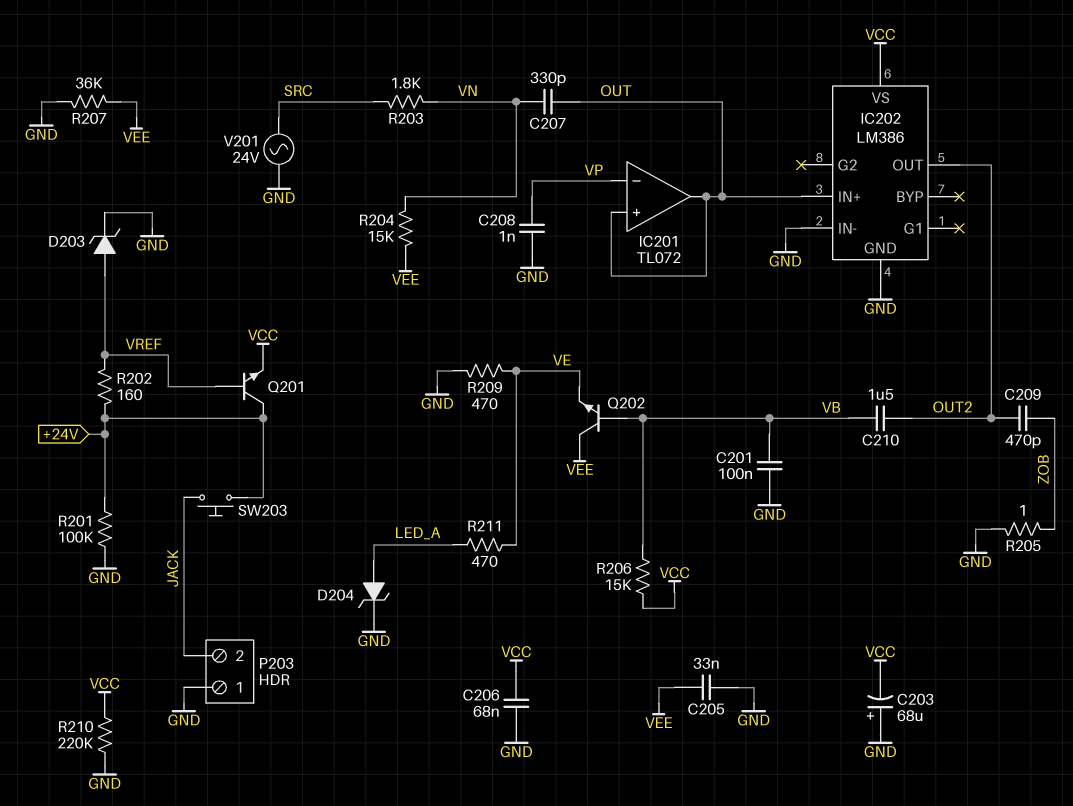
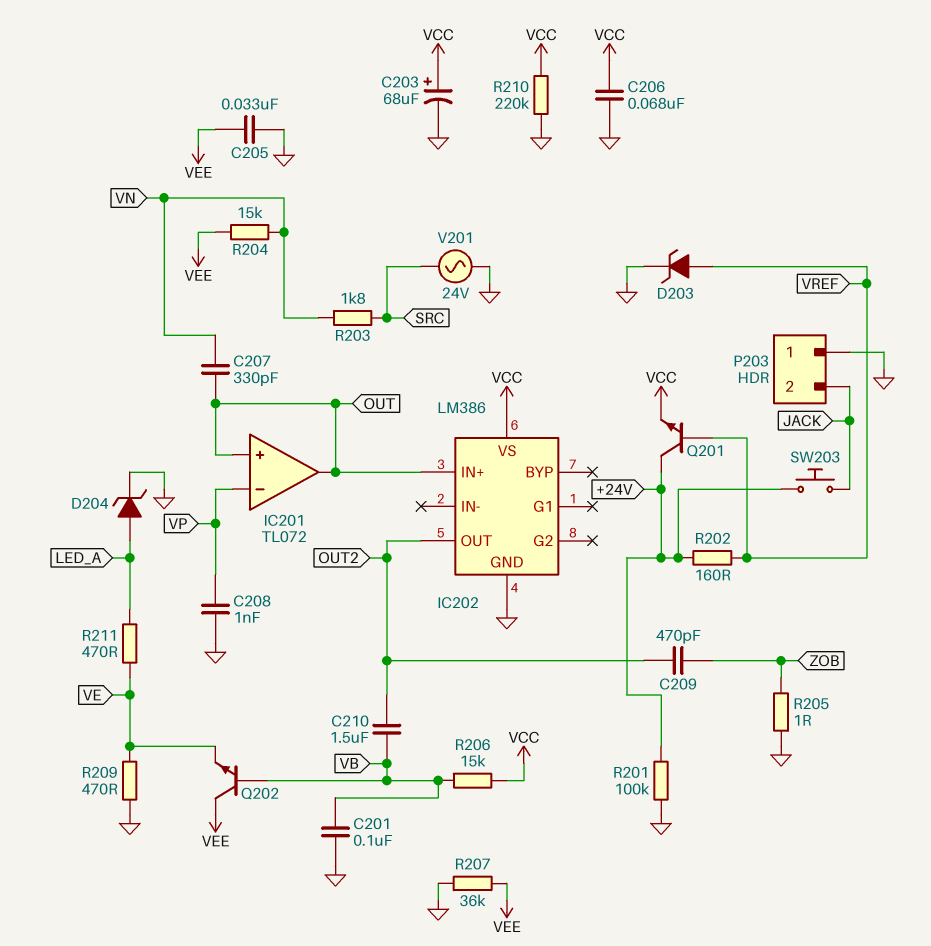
C203: 68uF (plus GND, minus VCC) -> 68uF (plus VCC, minus GND)
IC202 pin IN-: GND -> none

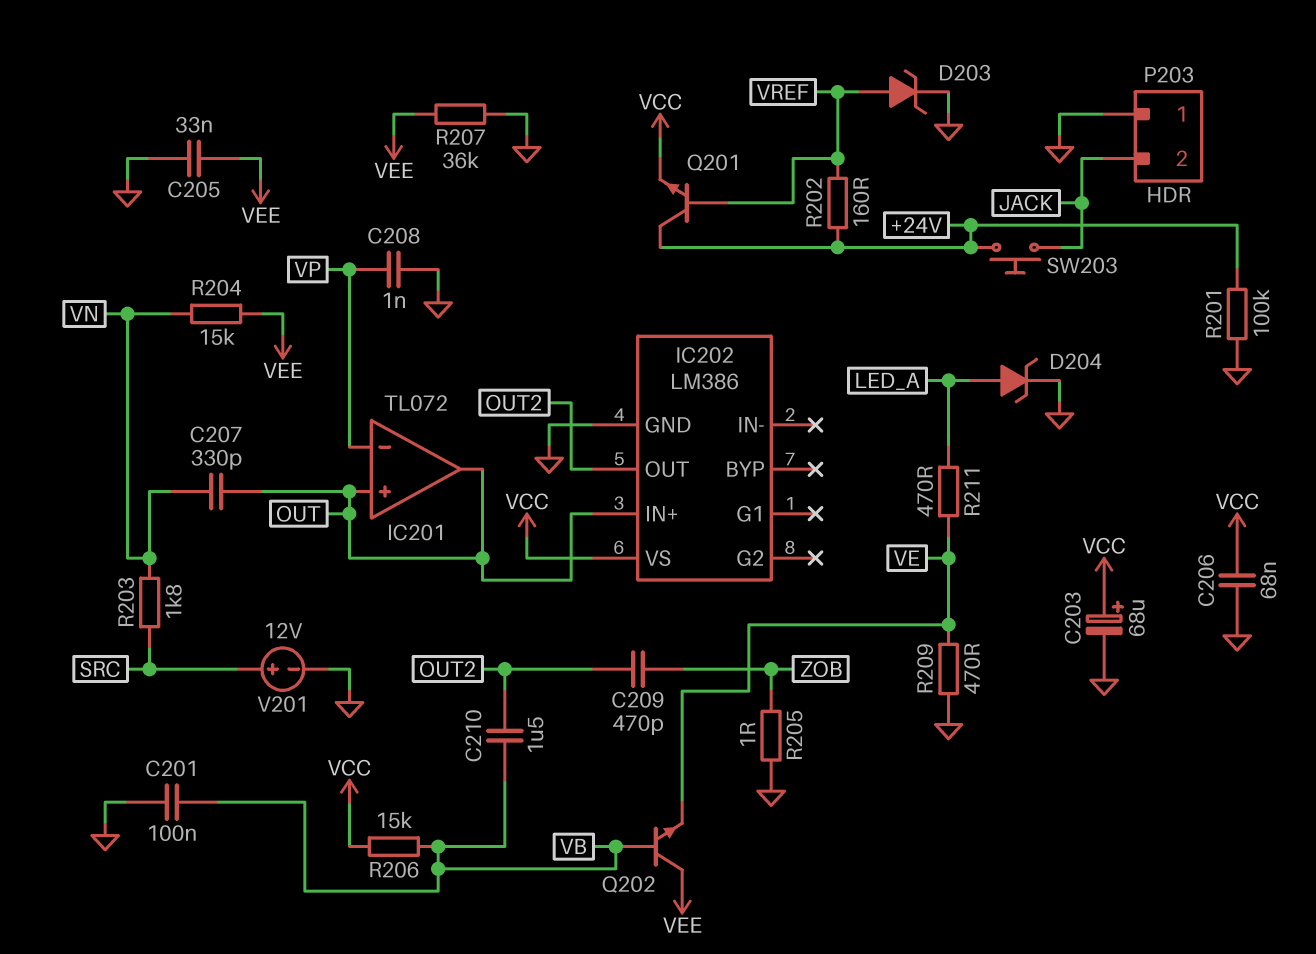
R210: 220k (GND, VCC) -> none
V201: AC 24V (GND, SRC) -> 12V (plus SRC, minus GND)

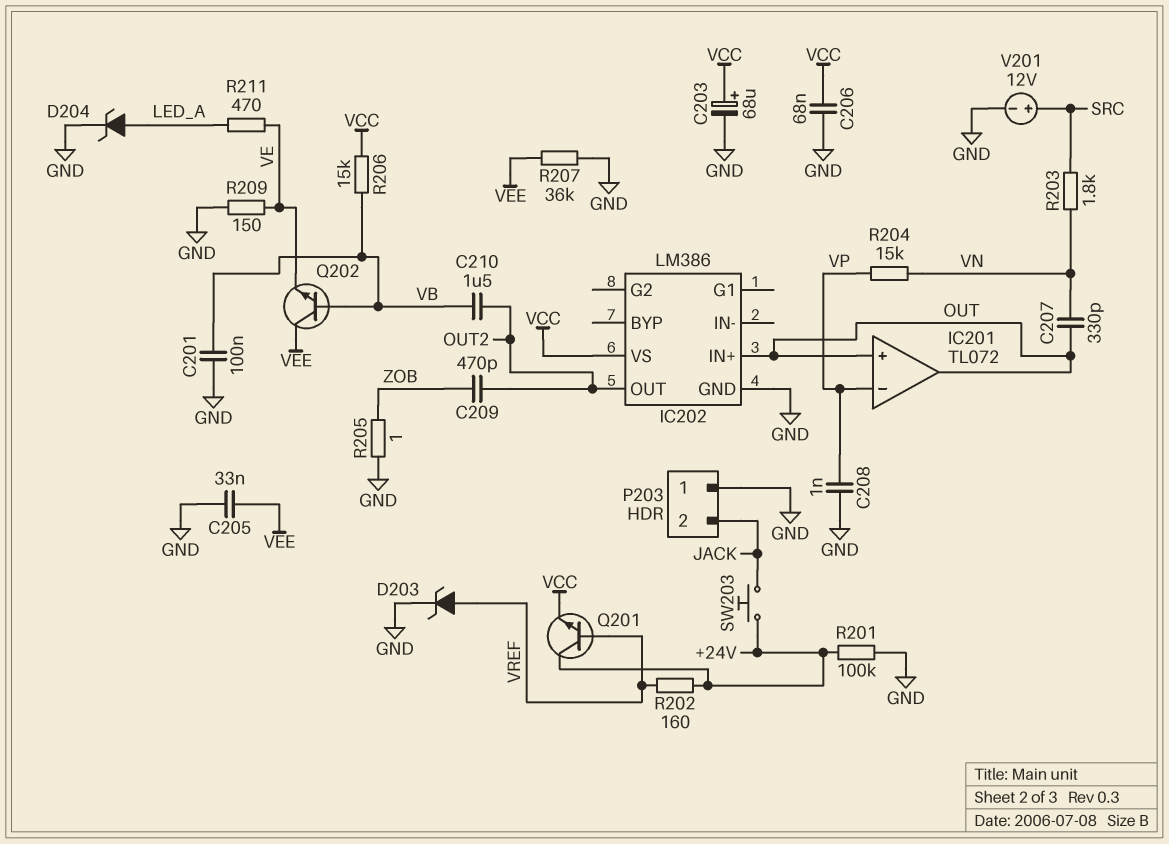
R204: 15k (VEE, VN) -> 15k (VN, VP)
R209: 470 (GND, VE) -> 150 (GND, VE)

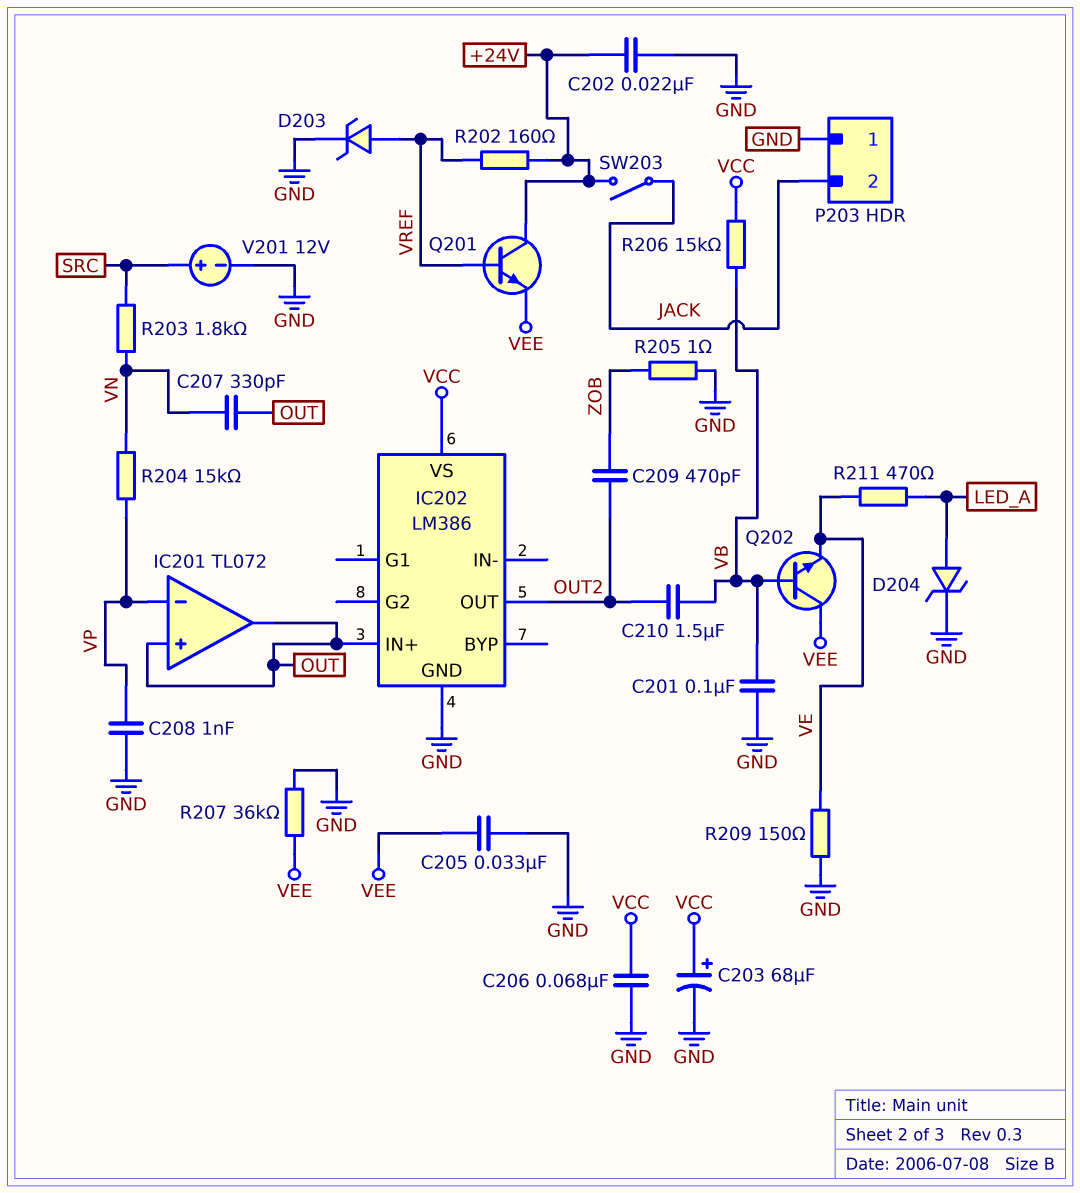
C202: none -> 22nF (+24V, GND)
Q201: NPN (B VREF, C +24V, E VCC) -> NPN (B VREF, C +24V, E VEE)
R201: 100k (+24V, GND) -> none
SW203: button (+24V, JACK) -> switch (+24V, JACK)

